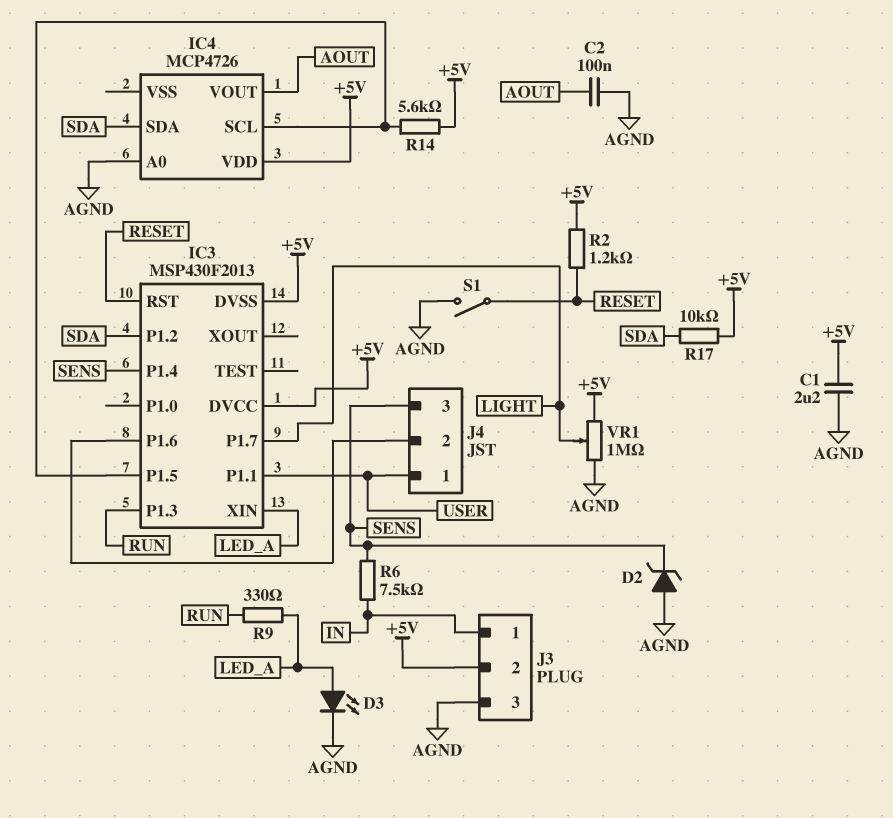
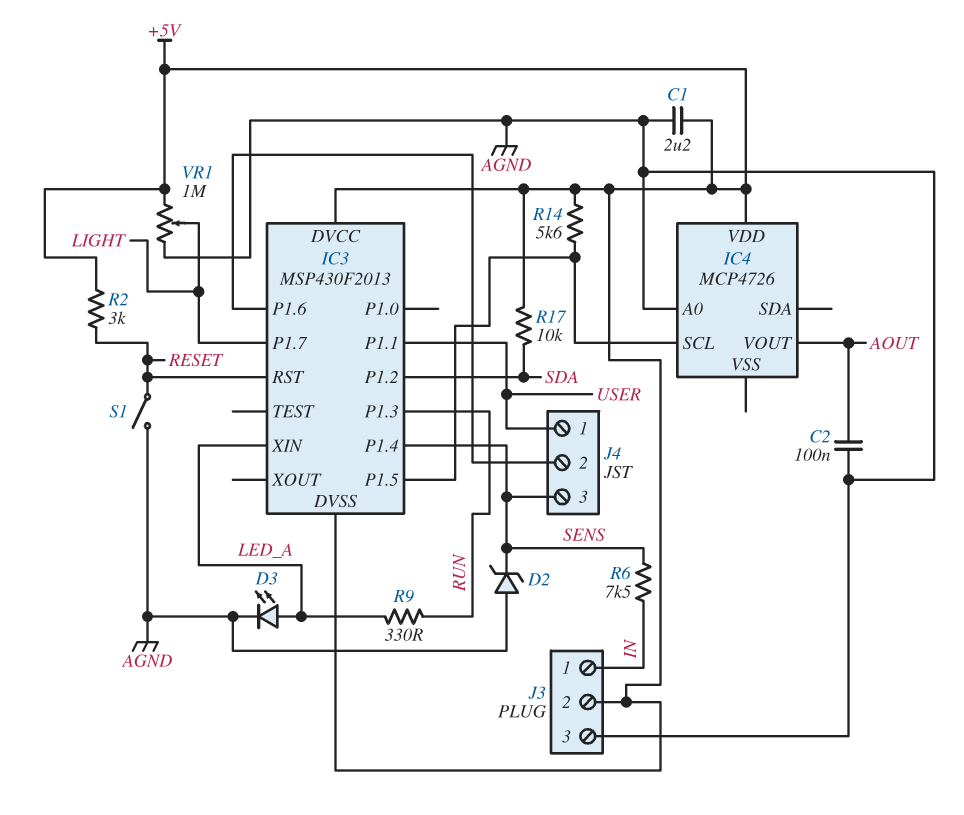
IC4 pin SDA: SDA -> none
R2: 1.2k (+5V, RESET) -> 3k (+5V, RESET)

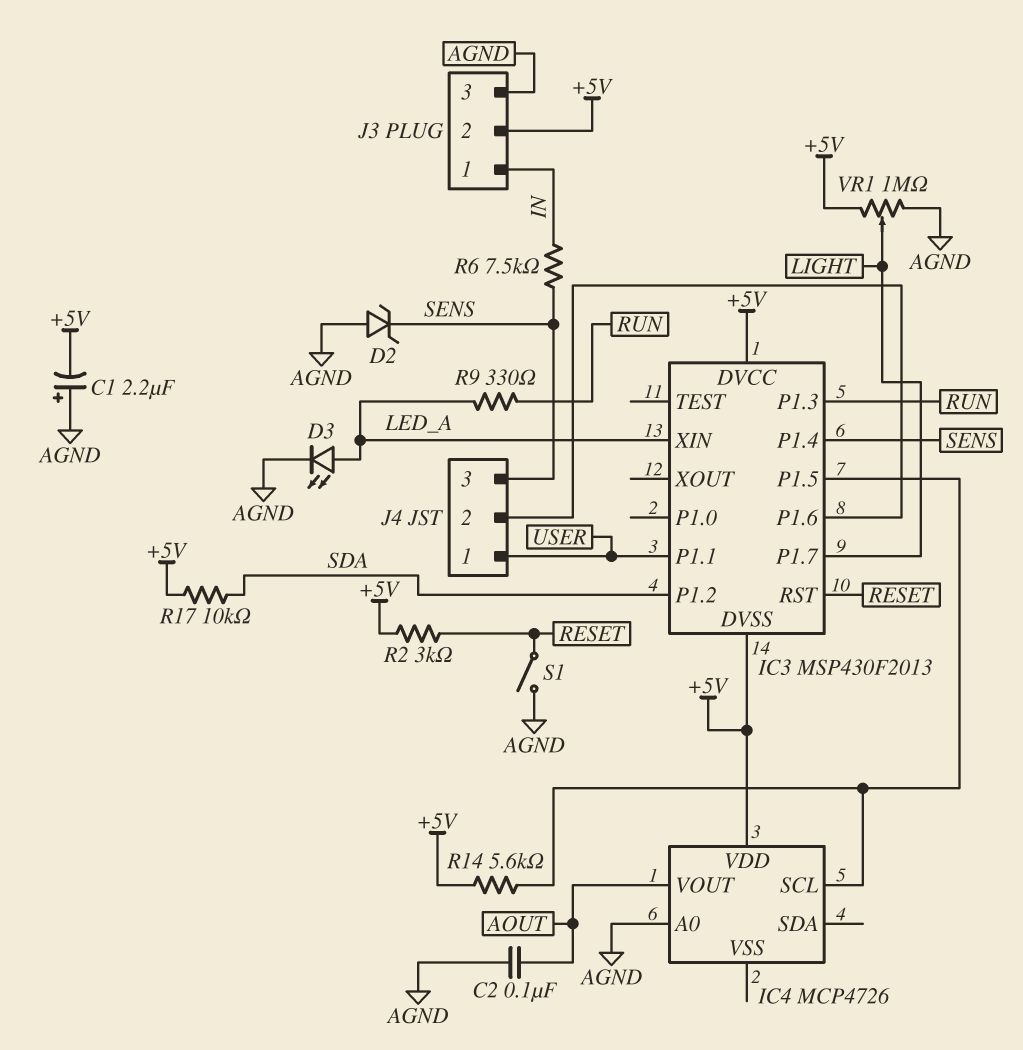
C1: 2.2uF (+5V, AGND) -> 2.2uF (plus AGND, minus +5V)

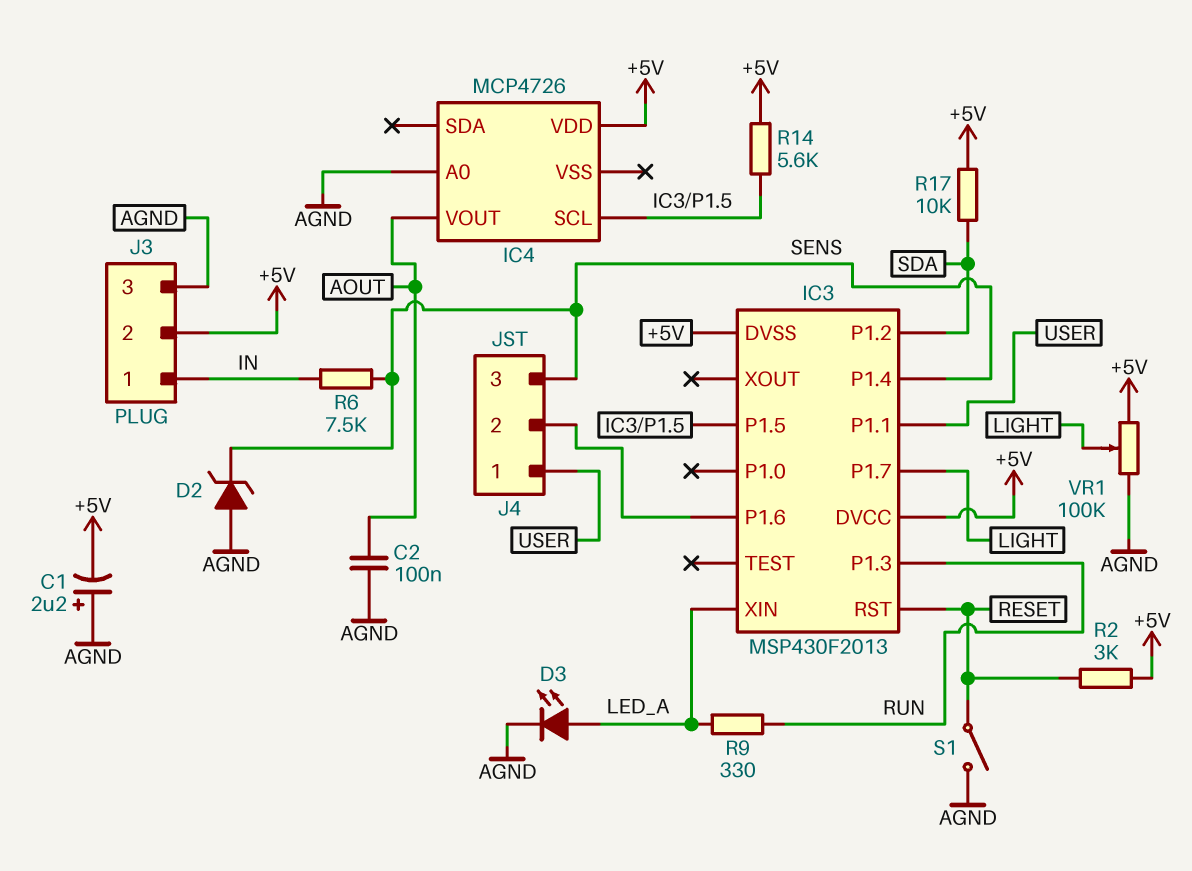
VR1: 1M (+5V, AGND, wiper LIGHT) -> 100k (+5V, AGND, wiper LIGHT)

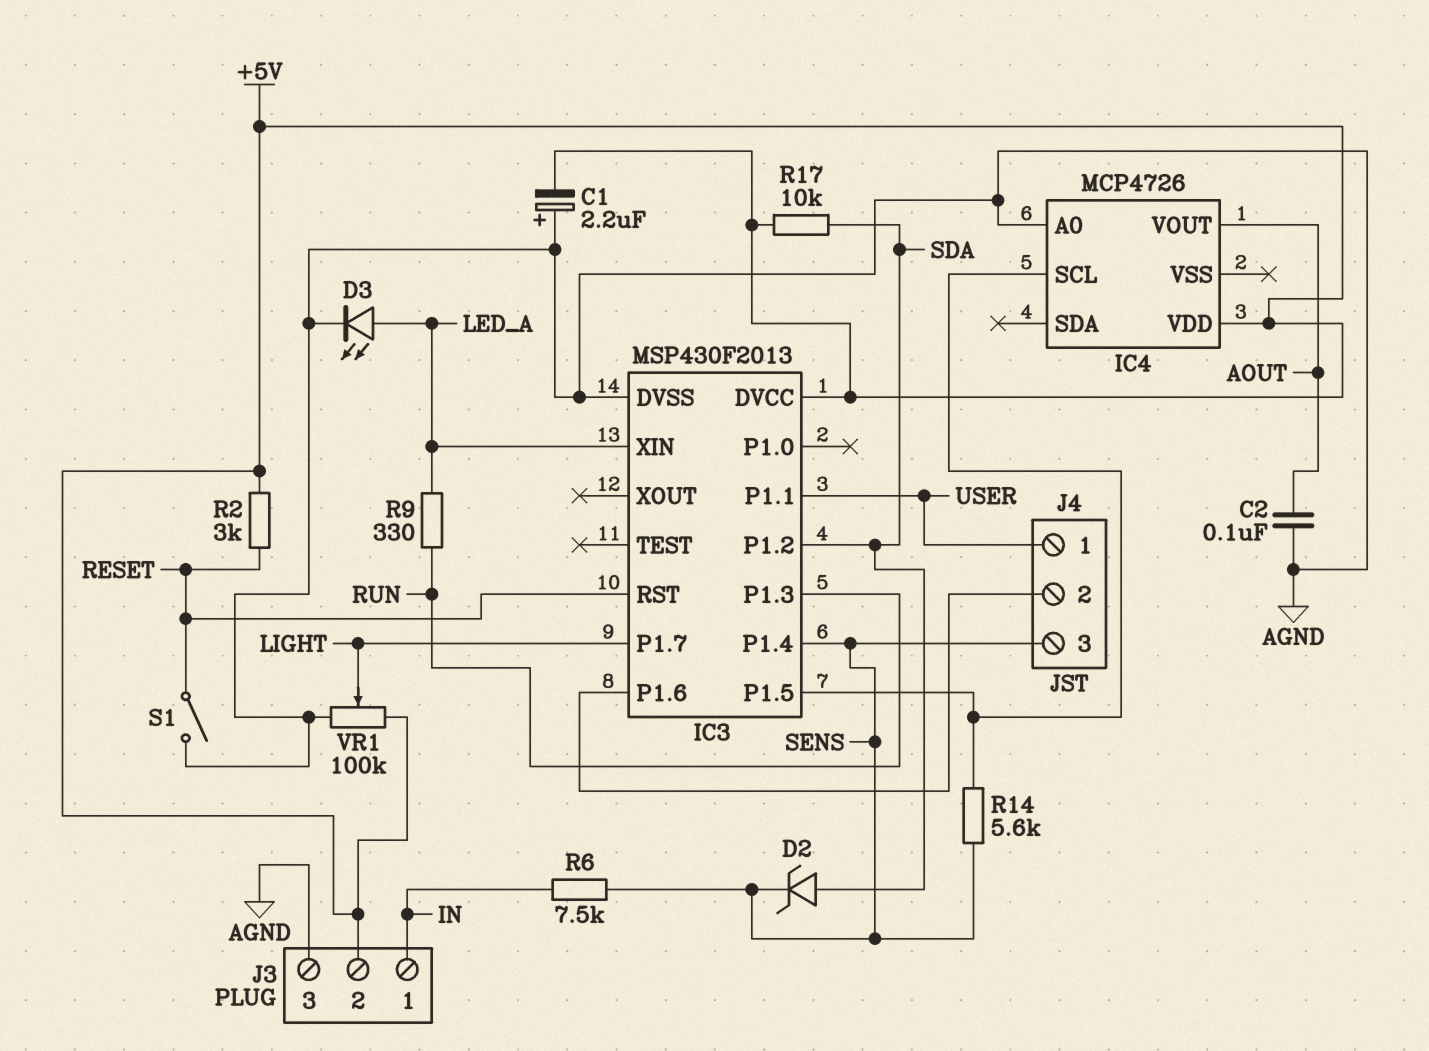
D2: zener (A AGND, K SENS) -> zener (A SDA, K SENS)
IC3 pin DVSS: +5V -> AGND
R14: 5.6k (+5V, IC3/P1.5) -> 5.6k (IC3/P1.5, SENS)

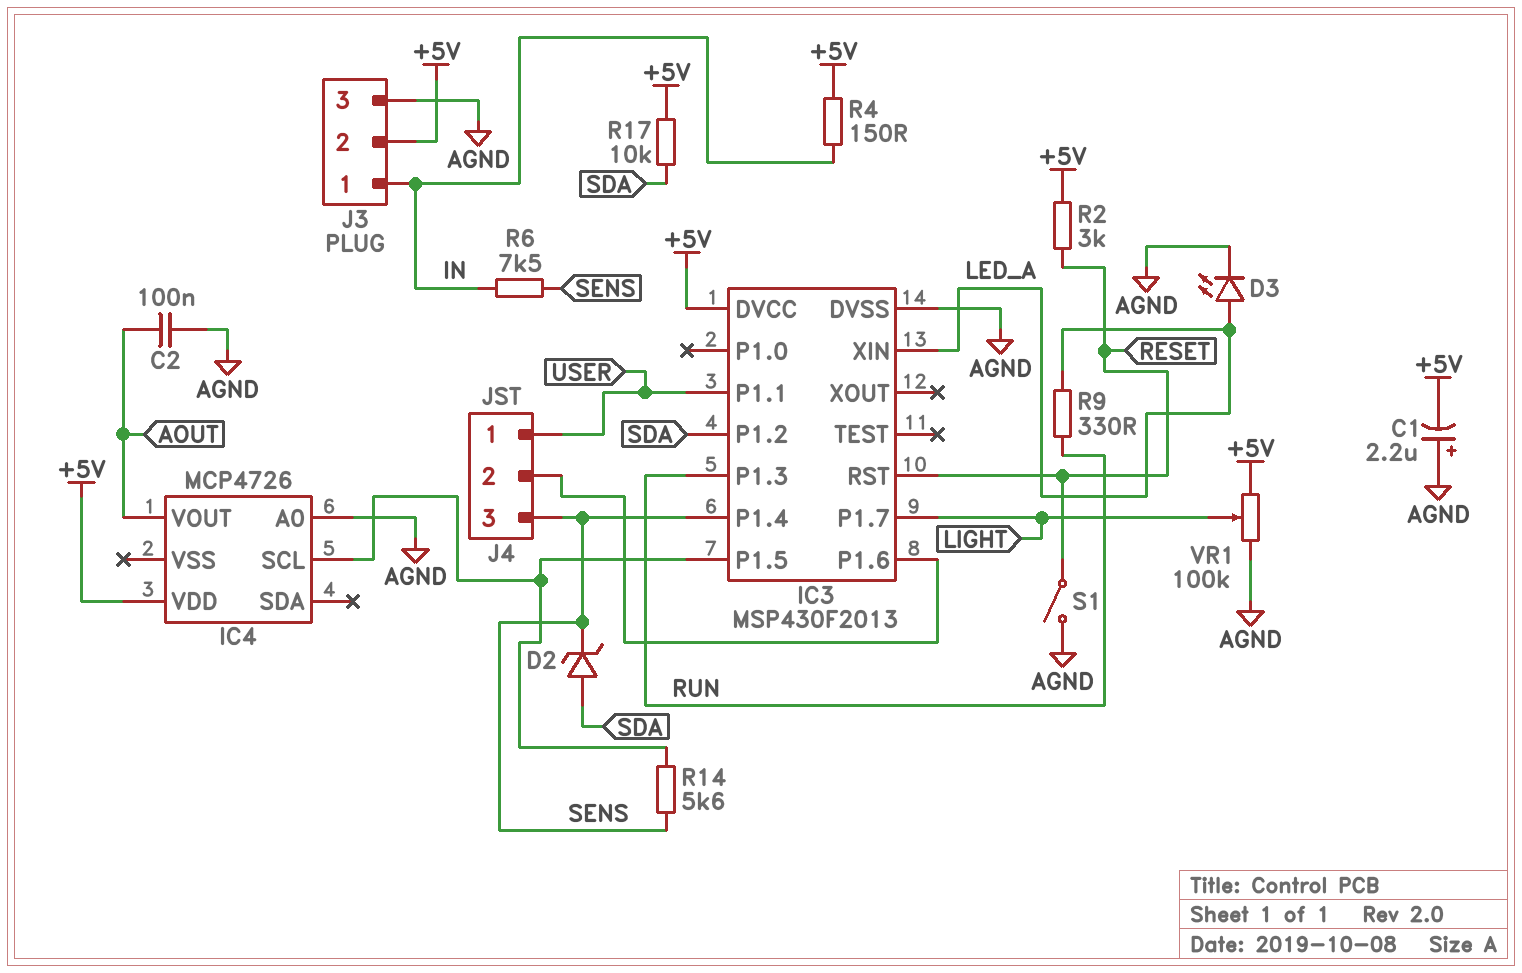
R4: none -> 150 (+5V, IN)

